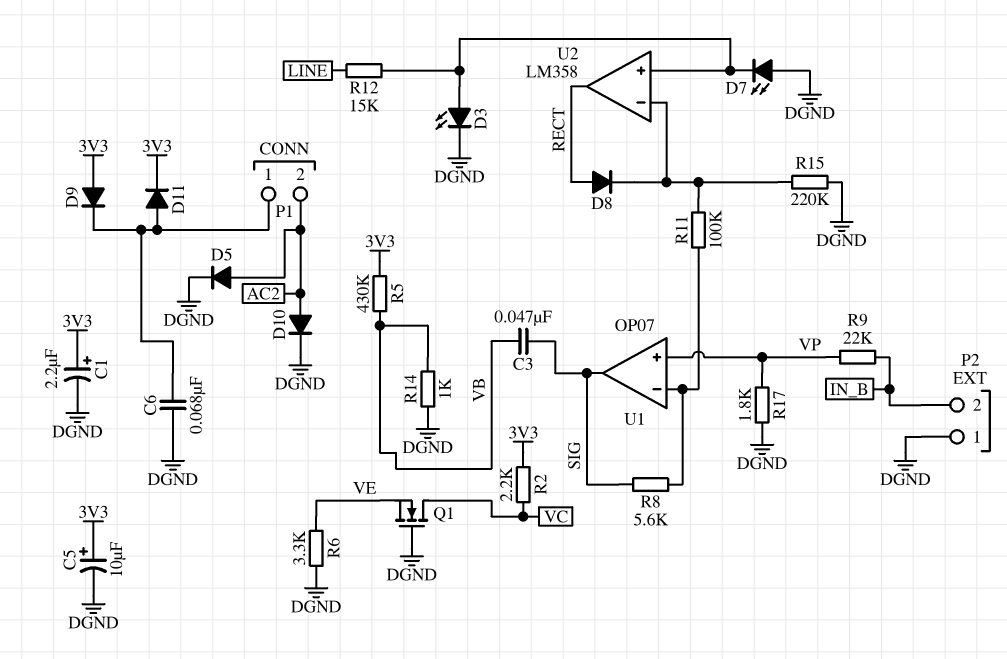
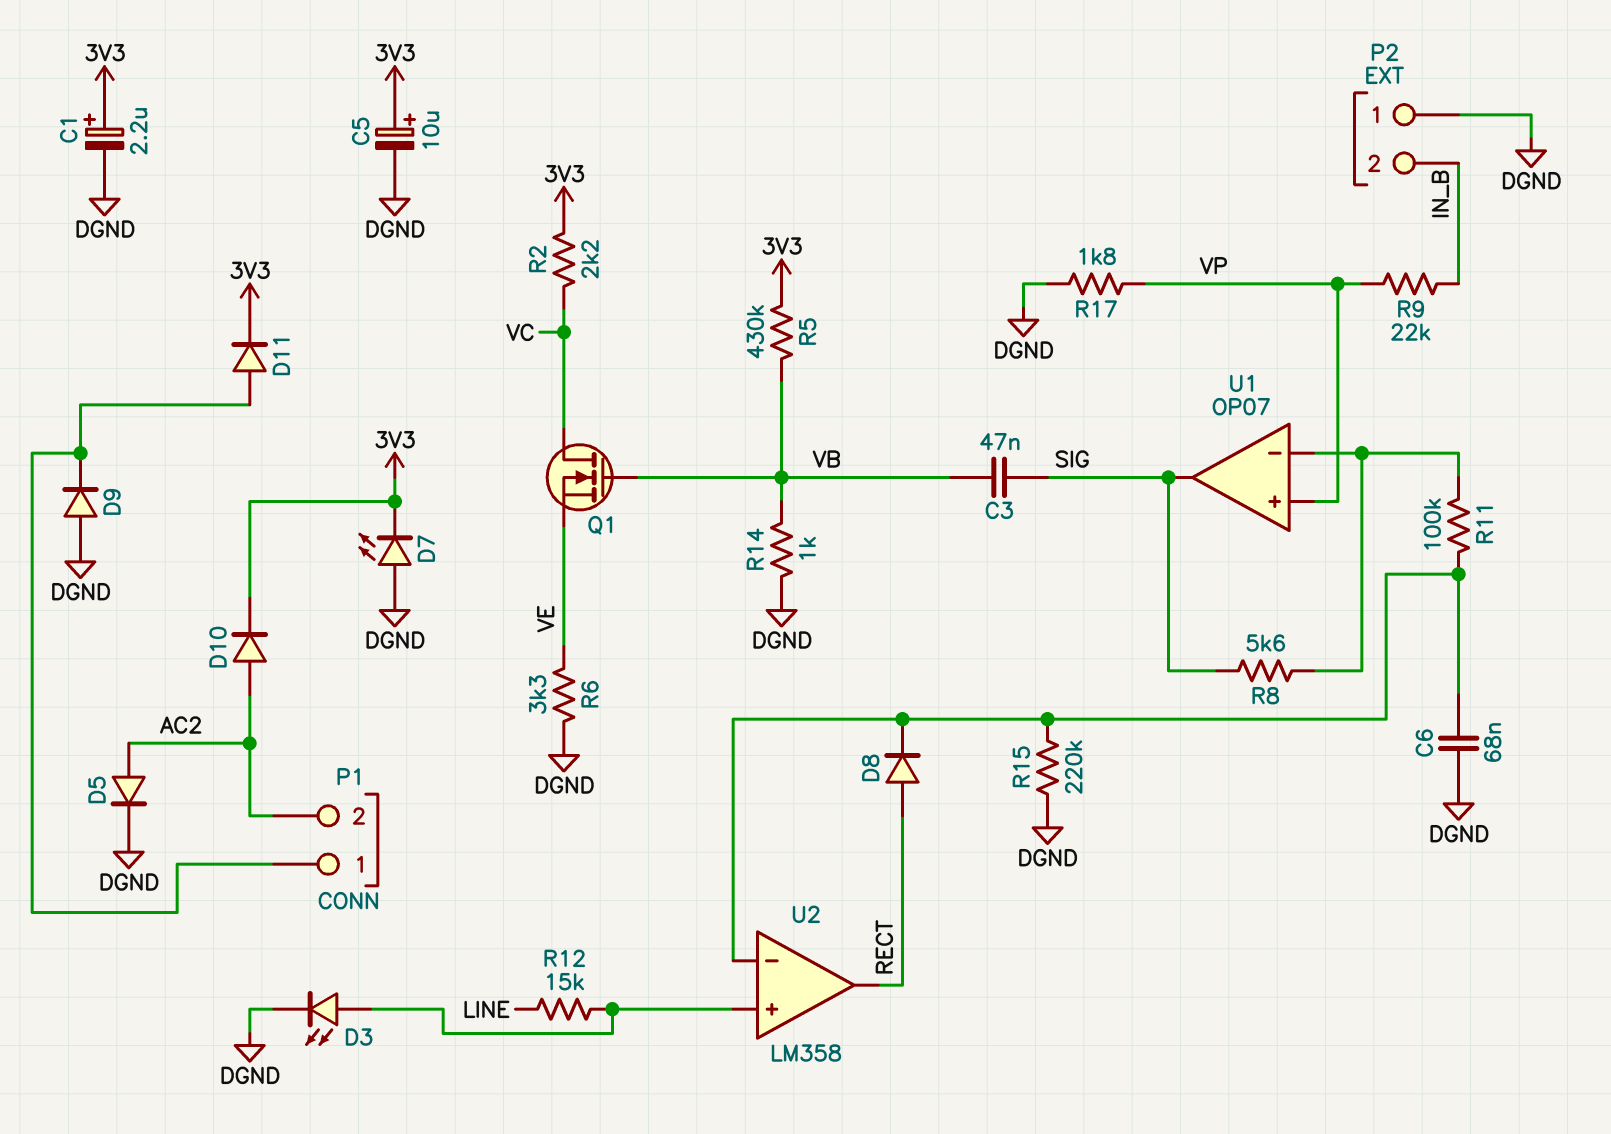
C6: 68nF (DGND, P1/1) -> 68nF (DGND, U2/in-)
D7: LED (A DGND, K U2/in+) -> LED (A DGND, K 3V3)
D9: diode (A 3V3, K P1/1) -> diode (A DGND, K P1/1)
D10: diode (A AC2, K DGND) -> diode (A AC2, K 3V3)
Q1: NMOS (G DGND, D VC, S VE) -> NMOS (G VB, D VC, S VE)

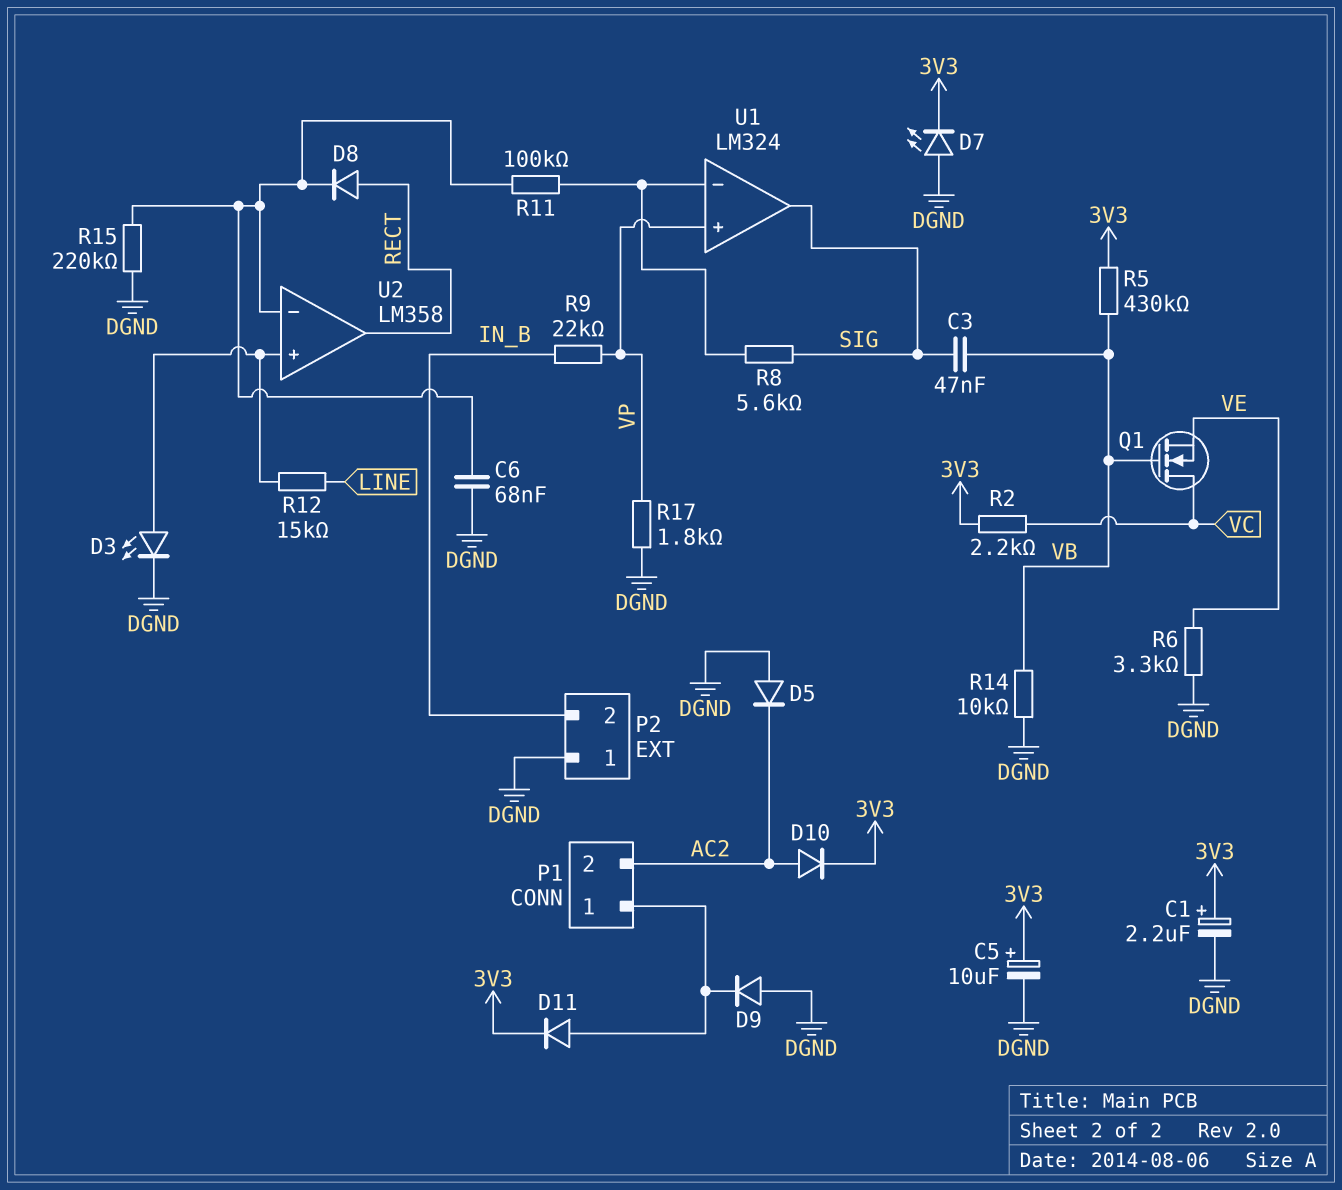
D5: diode (A AC2, K DGND) -> diode (A DGND, K AC2)
R14: 1k (DGND, VB) -> 10k (DGND, VB)
U1: OP07 -> LM324

